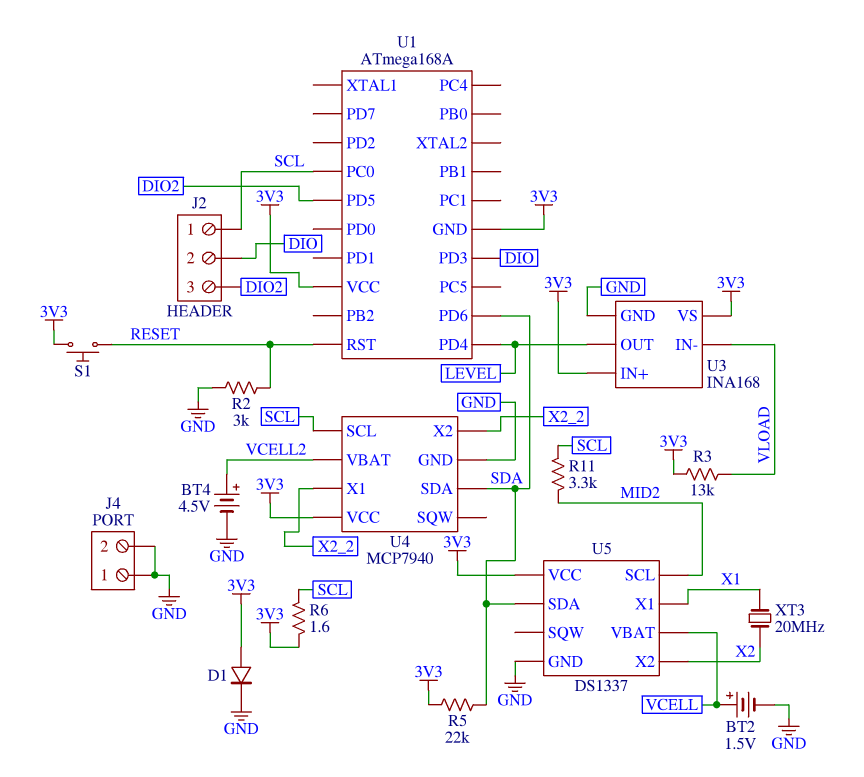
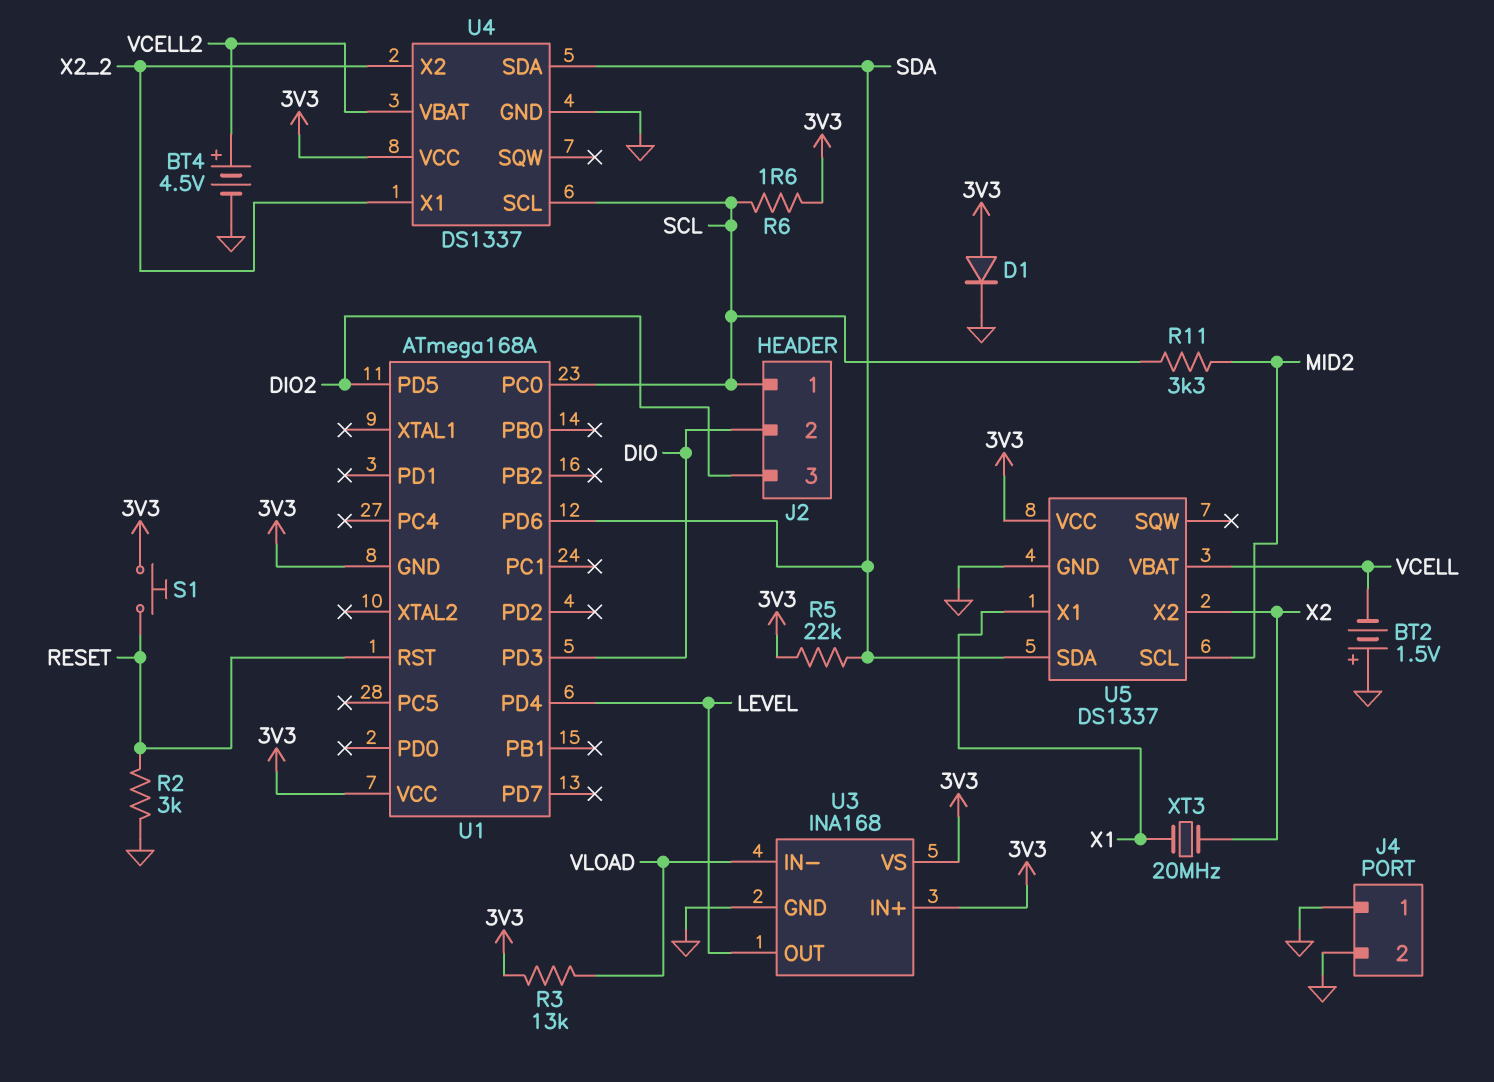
BT2: 1.5V (plus VCELL, minus GND) -> 1.5V (plus GND, minus VCELL)
U4: MCP7940 -> DS1337

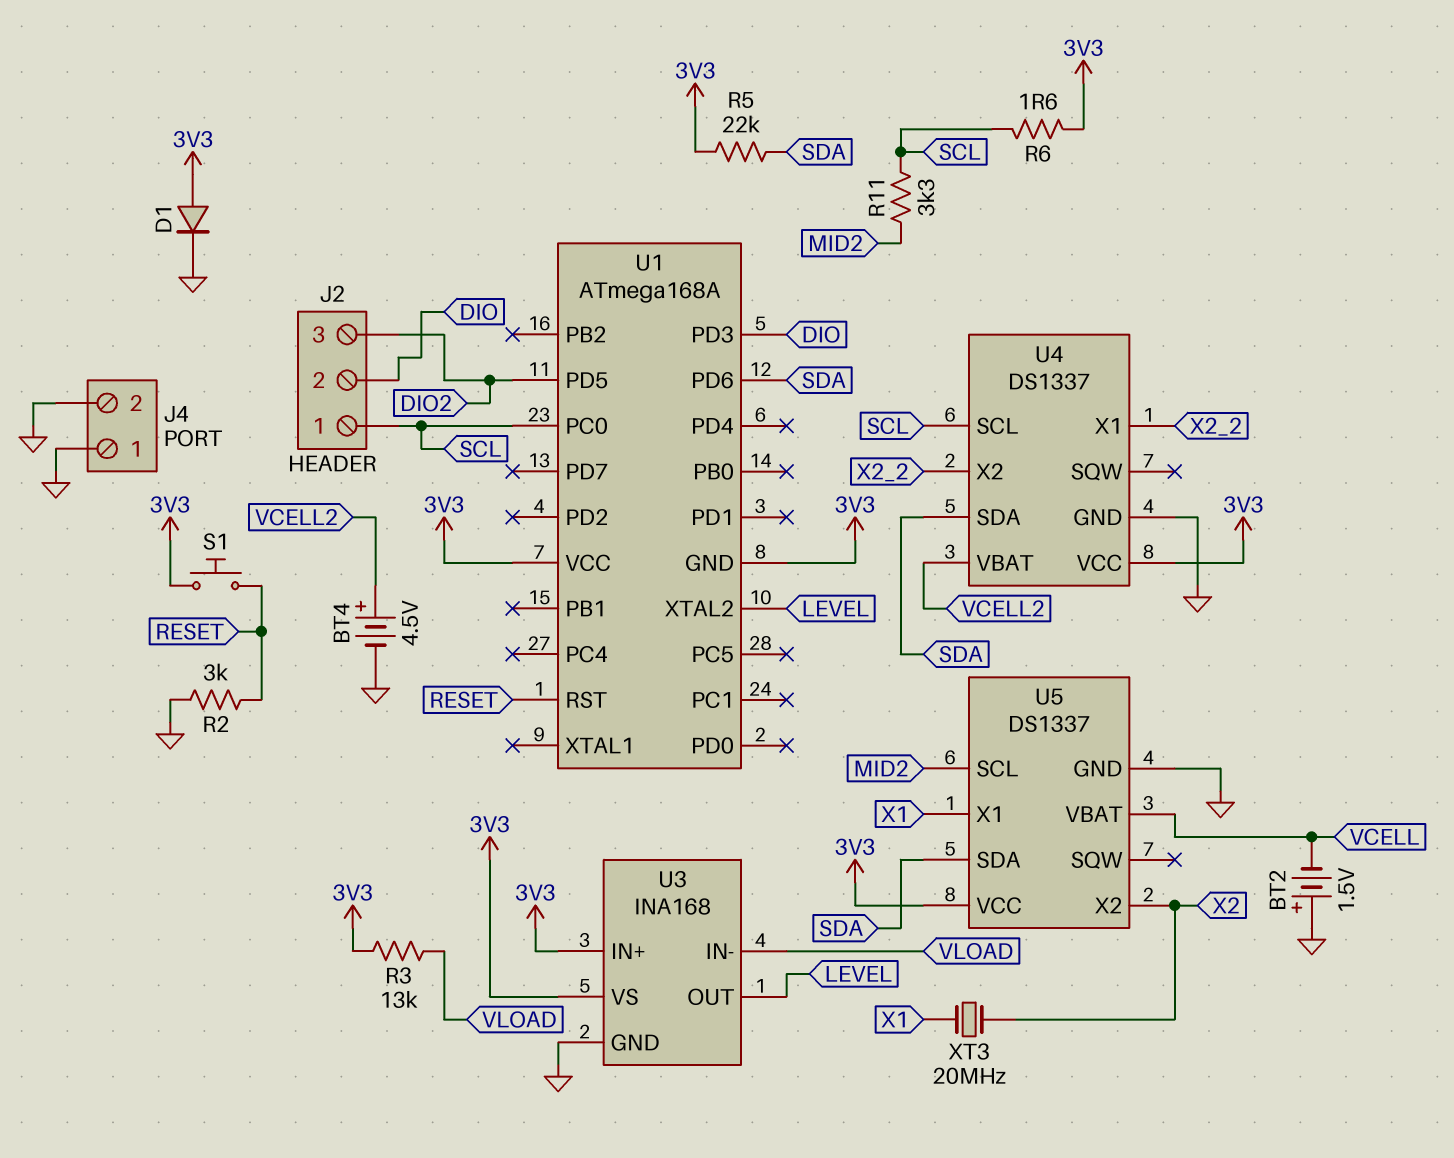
U1 pin PD4: LEVEL -> none
U1 pin XTAL2: none -> LEVEL

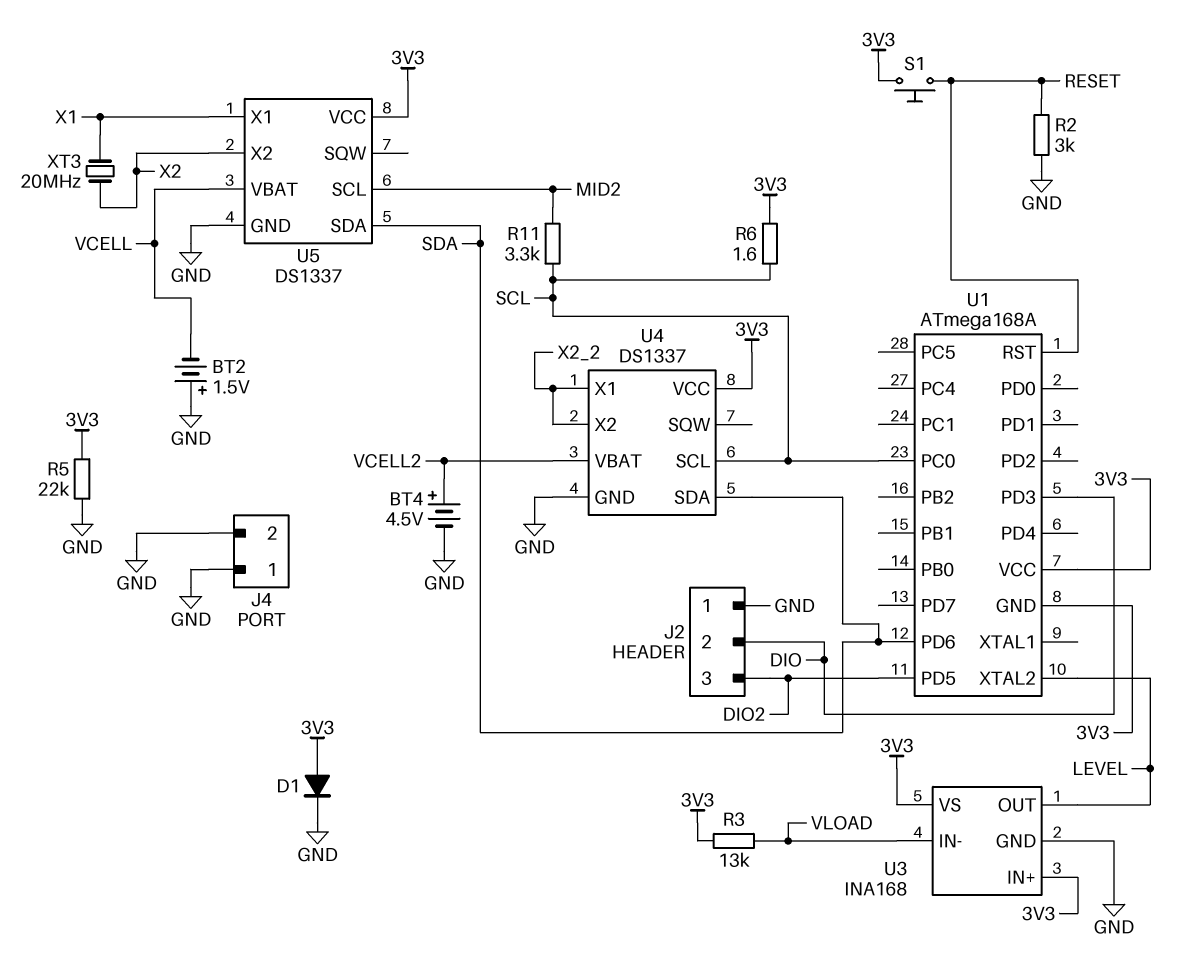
J2 pin 1: SCL -> GND
R5: 22k (3V3, SDA) -> 22k (3V3, GND)

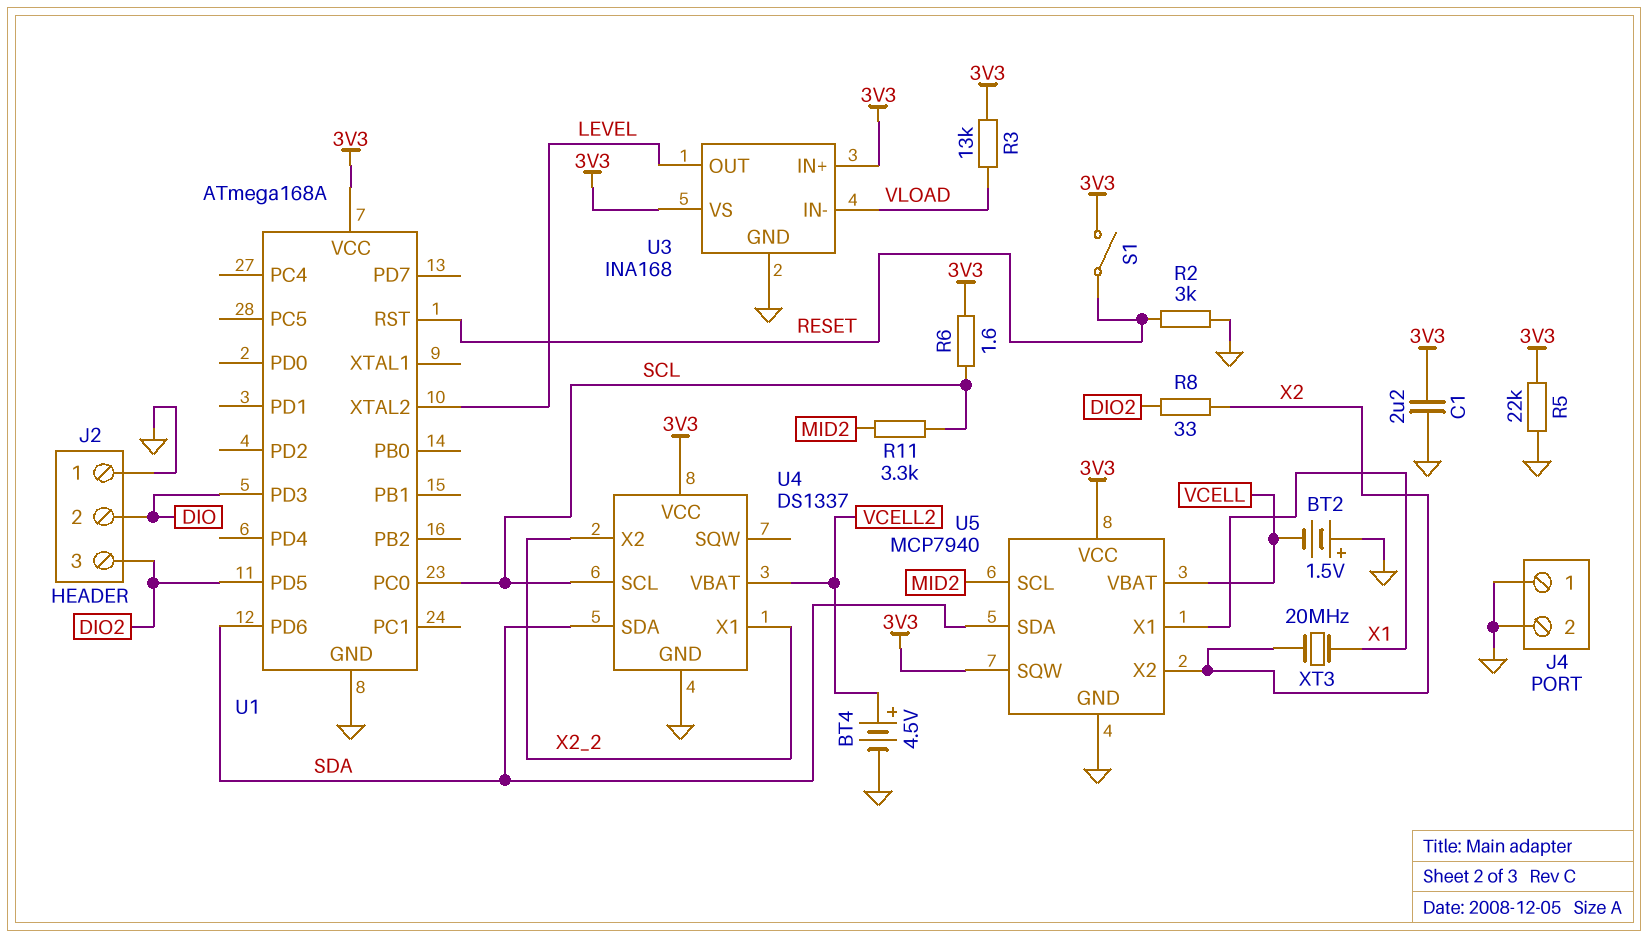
C1: none -> 2.2uF (3V3, GND)
D1: diode (A 3V3, K GND) -> none
R8: none -> 33 (DIO2, X2)
S1: button (3V3, RESET) -> switch (3V3, RESET)
U1 pin GND: 3V3 -> GND
U5: DS1337 -> MCP7940
U5 pin SQW: none -> 3V3

